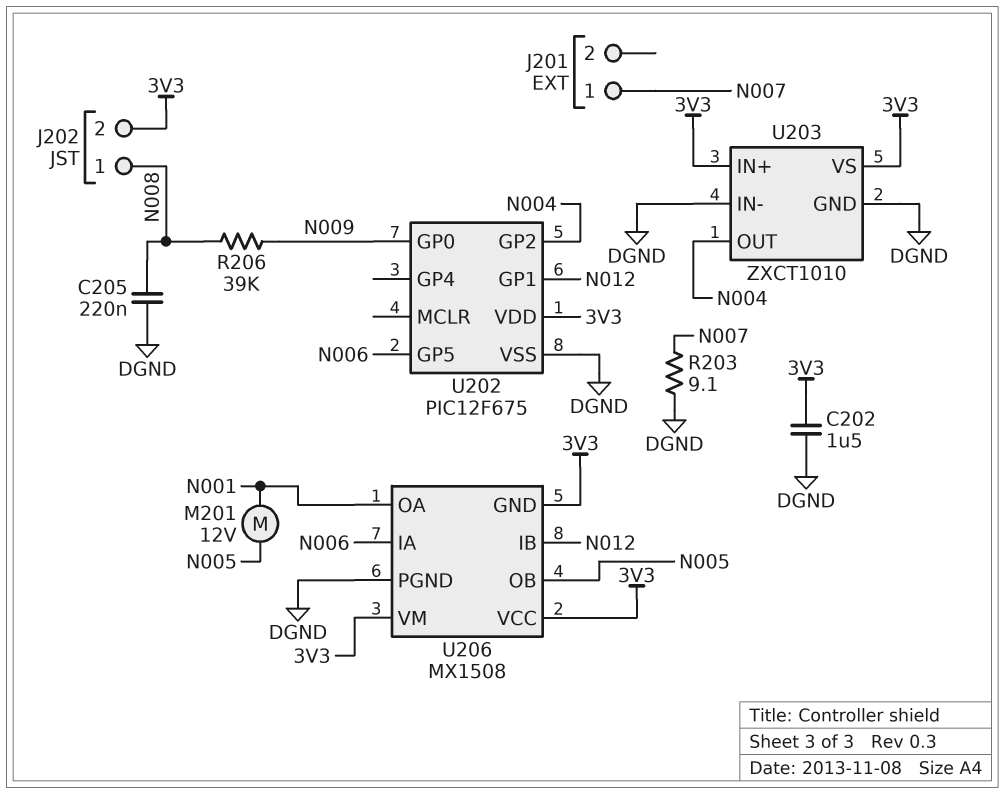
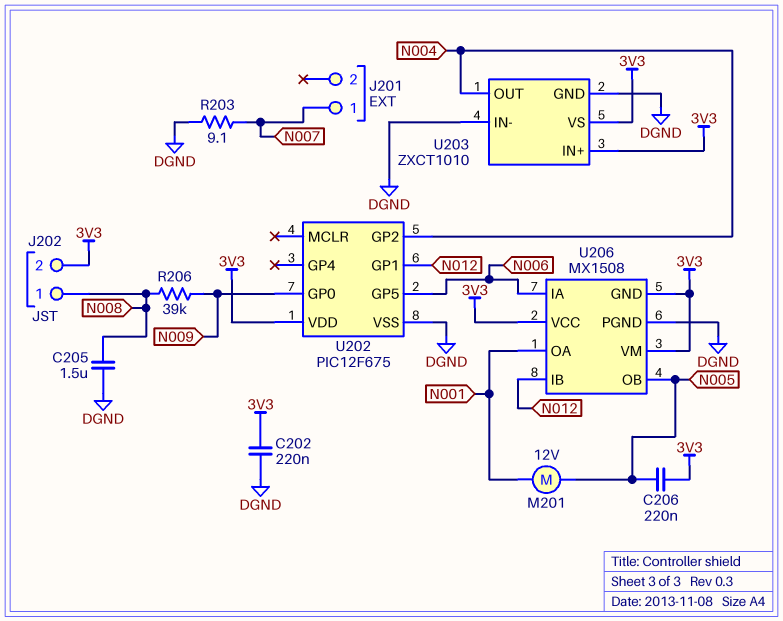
C202: 1.5uF (3V3, DGND) -> 220nF (3V3, DGND)
C205: 220nF (DGND, N008) -> 1.5uF (DGND, N008)
C206: none -> 220nF (3V3, N005)

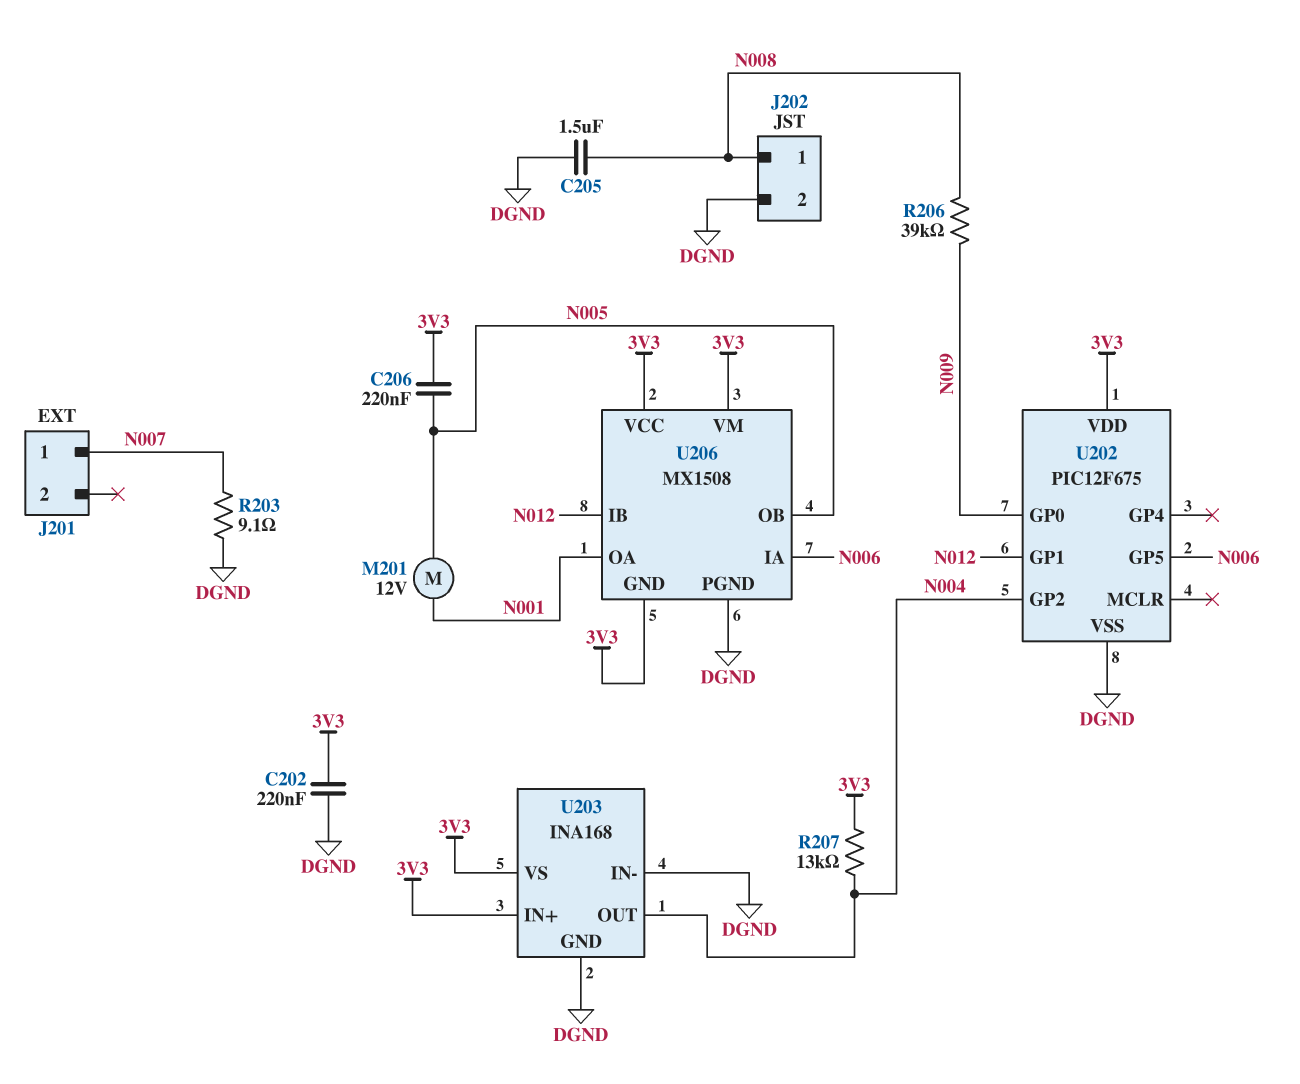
J202 pin 2: 3V3 -> DGND
R207: none -> 13k (3V3, N004)
U203: ZXCT1010 -> INA168

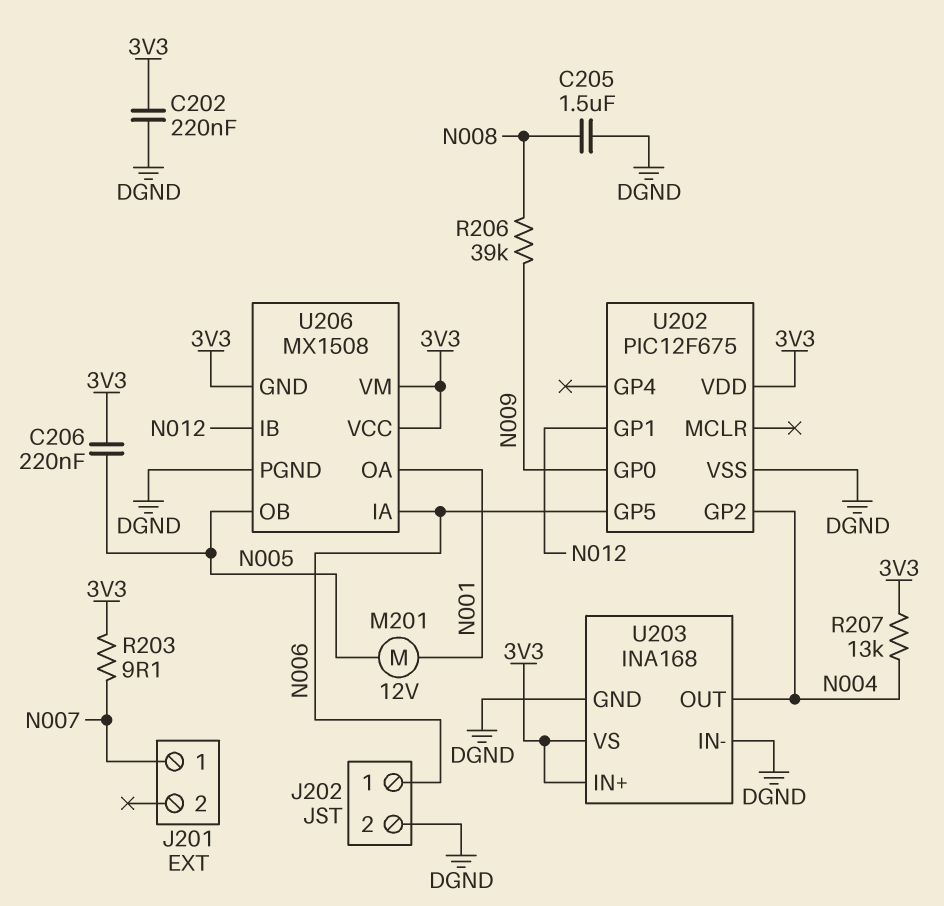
J202 pin 1: N008 -> N006
R203: 9.1 (DGND, N007) -> 9.1 (3V3, N007)

